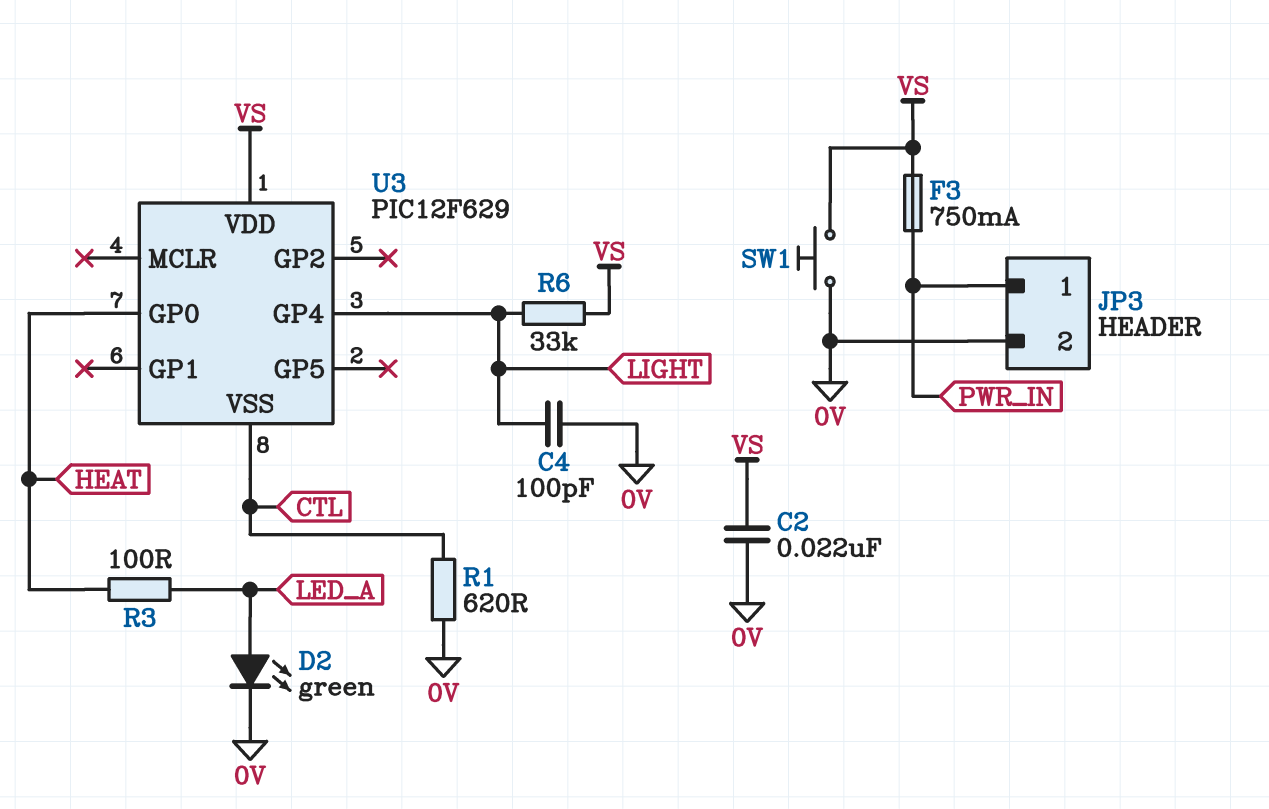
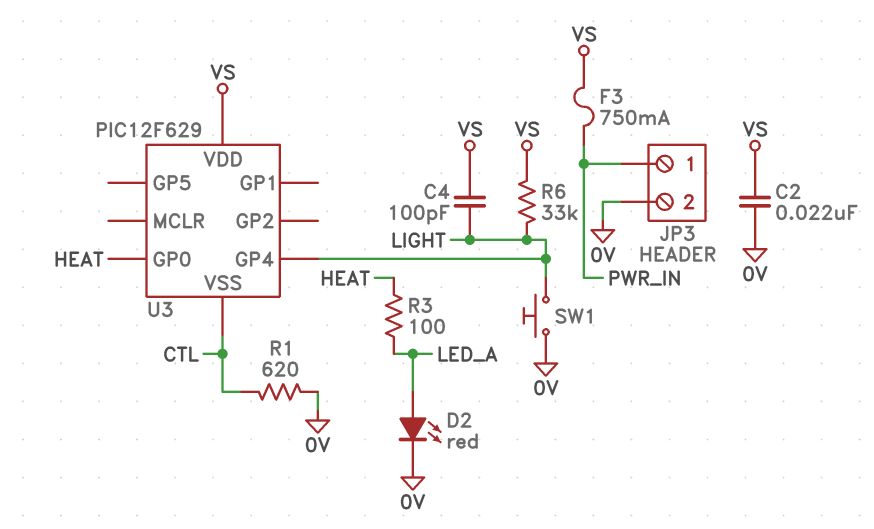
C4: 100pF (0V, LIGHT) -> 100pF (LIGHT, VS)
D2: LED green (A LED_A, K 0V) -> LED red (A LED_A, K 0V)
SW1: button (0V, VS) -> button (0V, LIGHT)

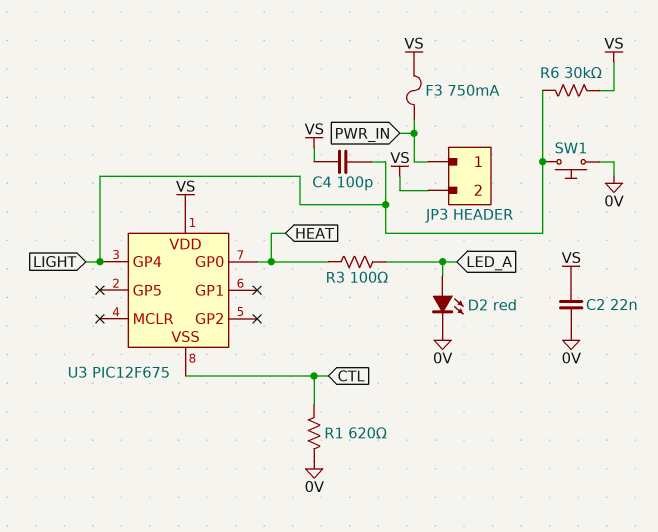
JP3 pin 2: 0V -> VS
R6: 33k (LIGHT, VS) -> 30k (LIGHT, VS)
U3: PIC12F629 -> PIC12F675

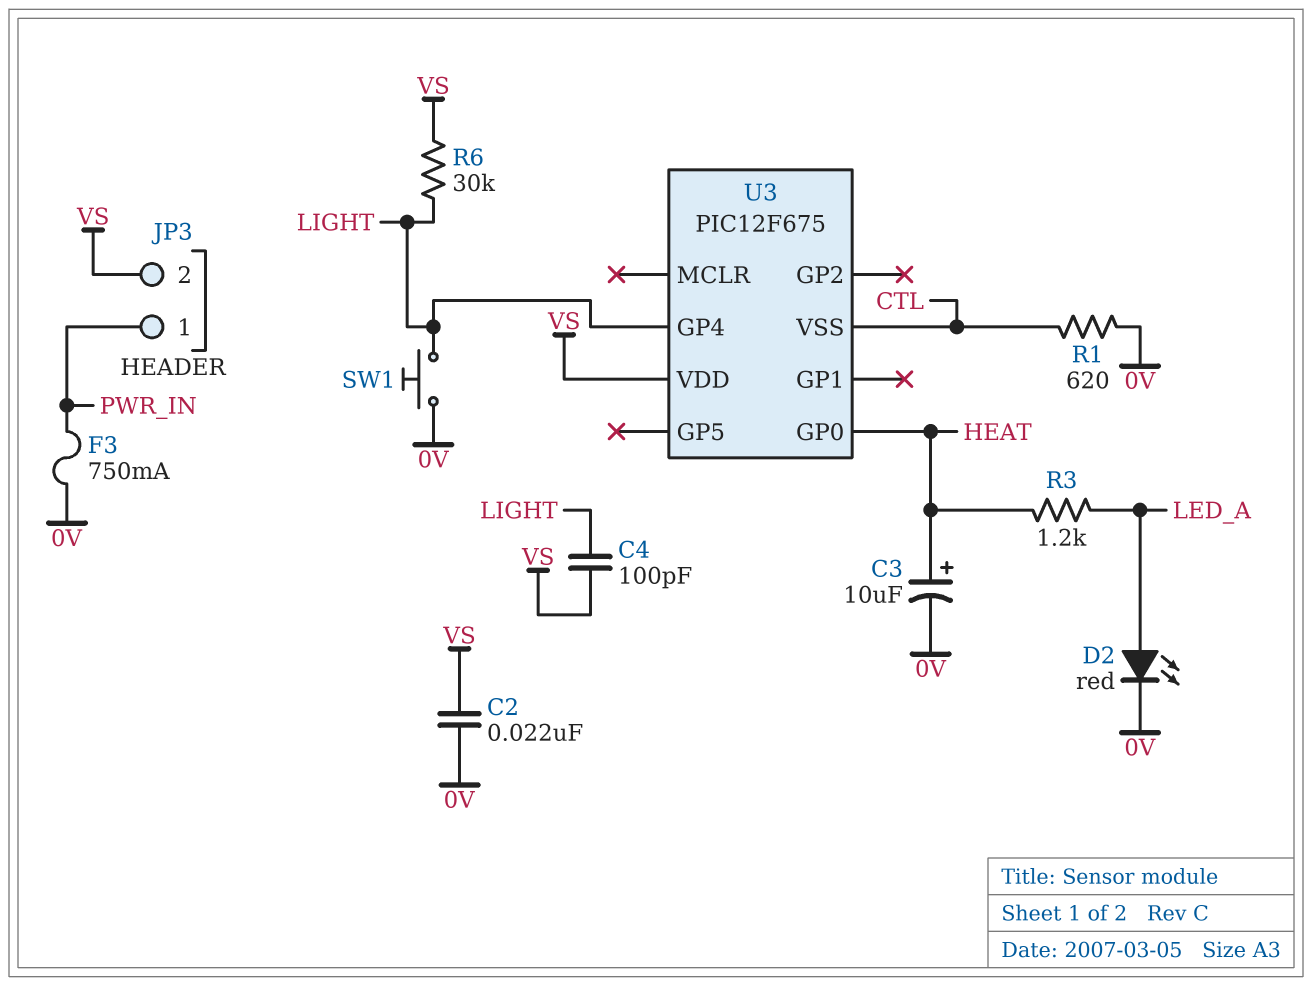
C3: none -> 10uF (plus HEAT, minus 0V)
F3: 750mA (PWR_IN, VS) -> 750mA (0V, PWR_IN)
R3: 100 (HEAT, LED_A) -> 1.2k (HEAT, LED_A)

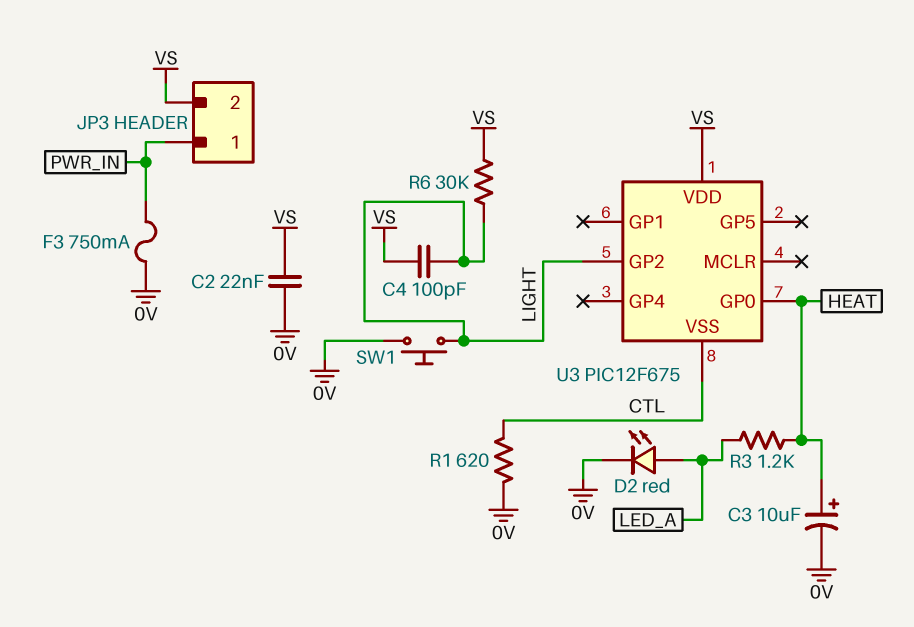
U3 pin GP2: none -> LIGHT
U3 pin GP4: LIGHT -> none

